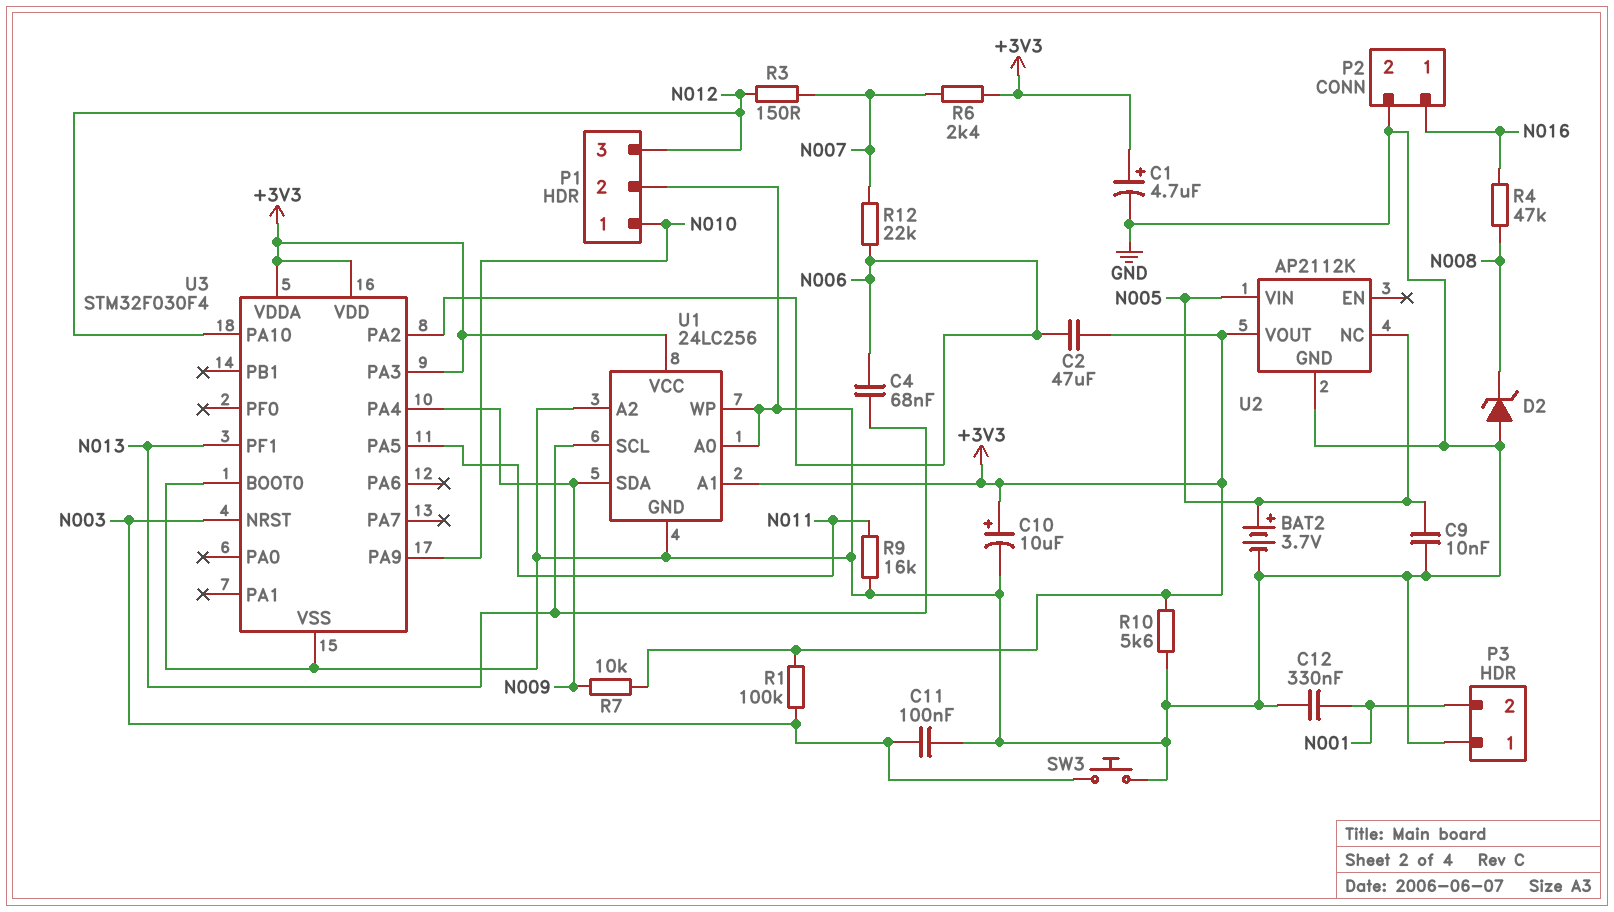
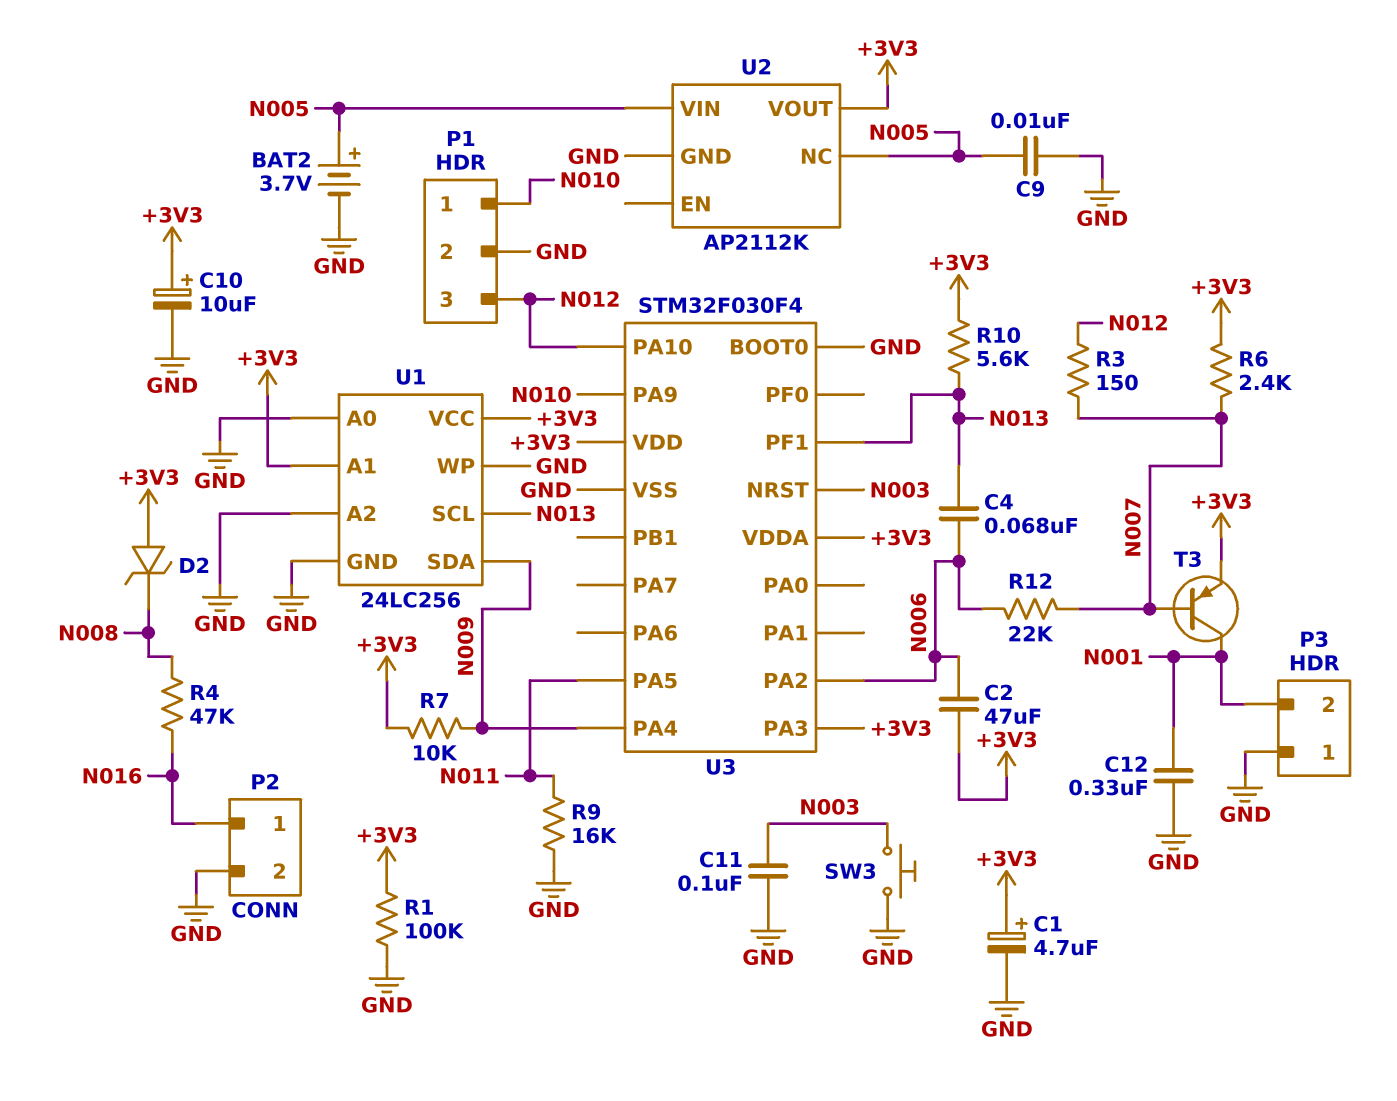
D2: zener (A GND, K N008) -> zener (A +3V3, K N008)
R1: 100k (+3V3, N003) -> 100k (+3V3, GND)
R10: 5.6k (+3V3, GND) -> 5.6k (+3V3, N013)
T3: none -> PNP (B N007, C N001, E +3V3)

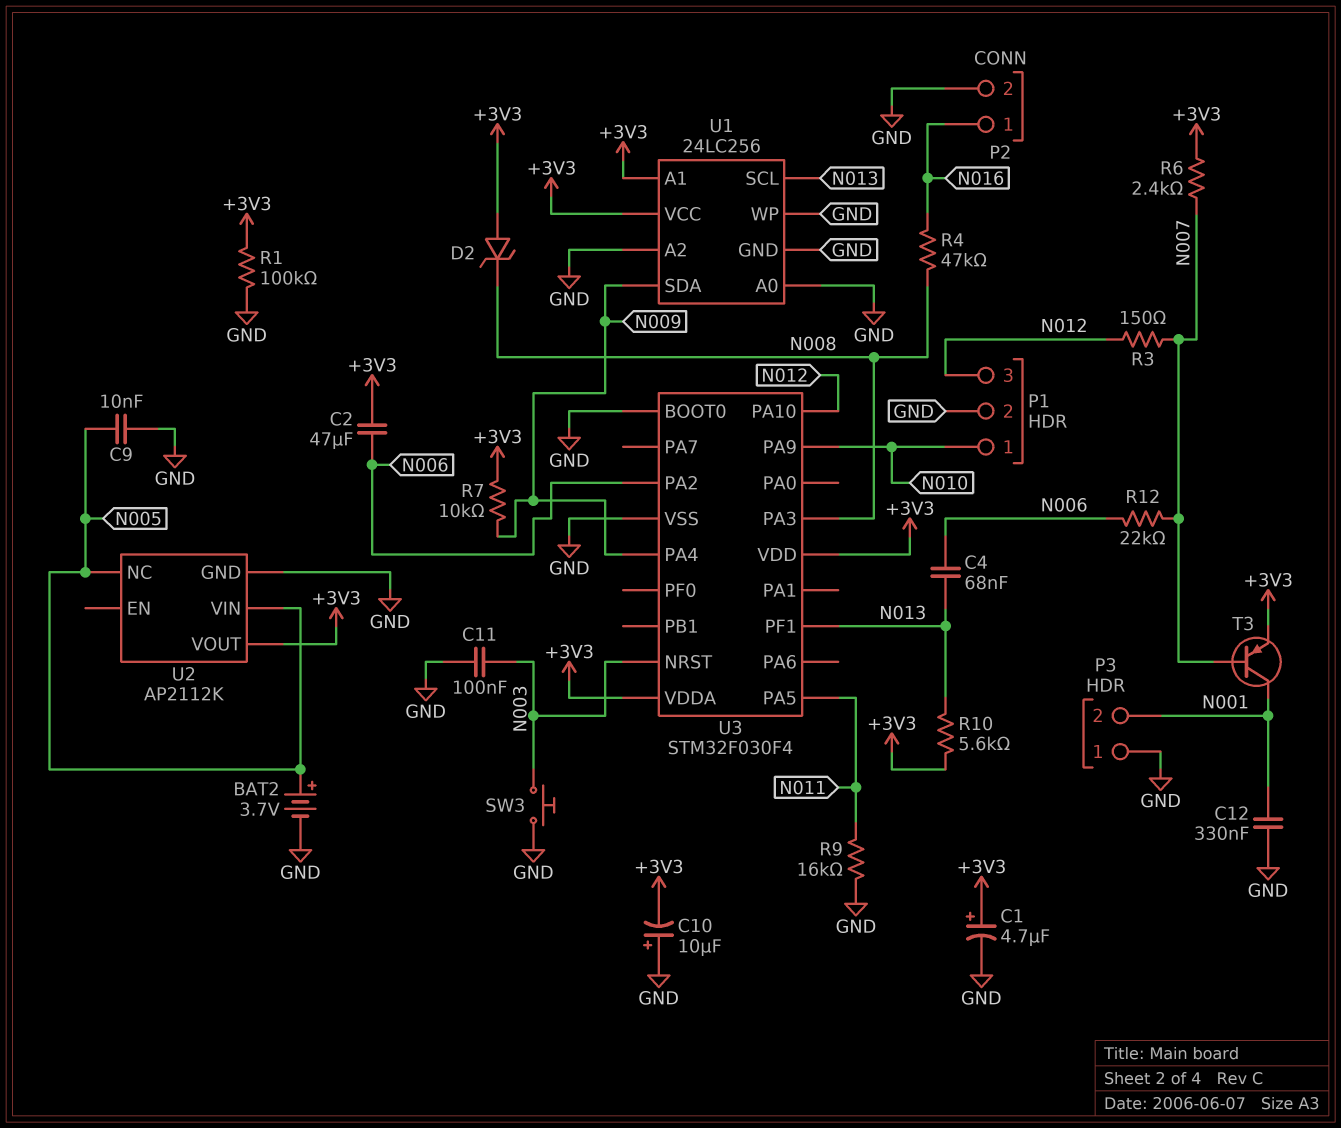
C10: 10uF (plus +3V3, minus GND) -> 10uF (plus GND, minus +3V3)
U3 pin PA3: +3V3 -> N008

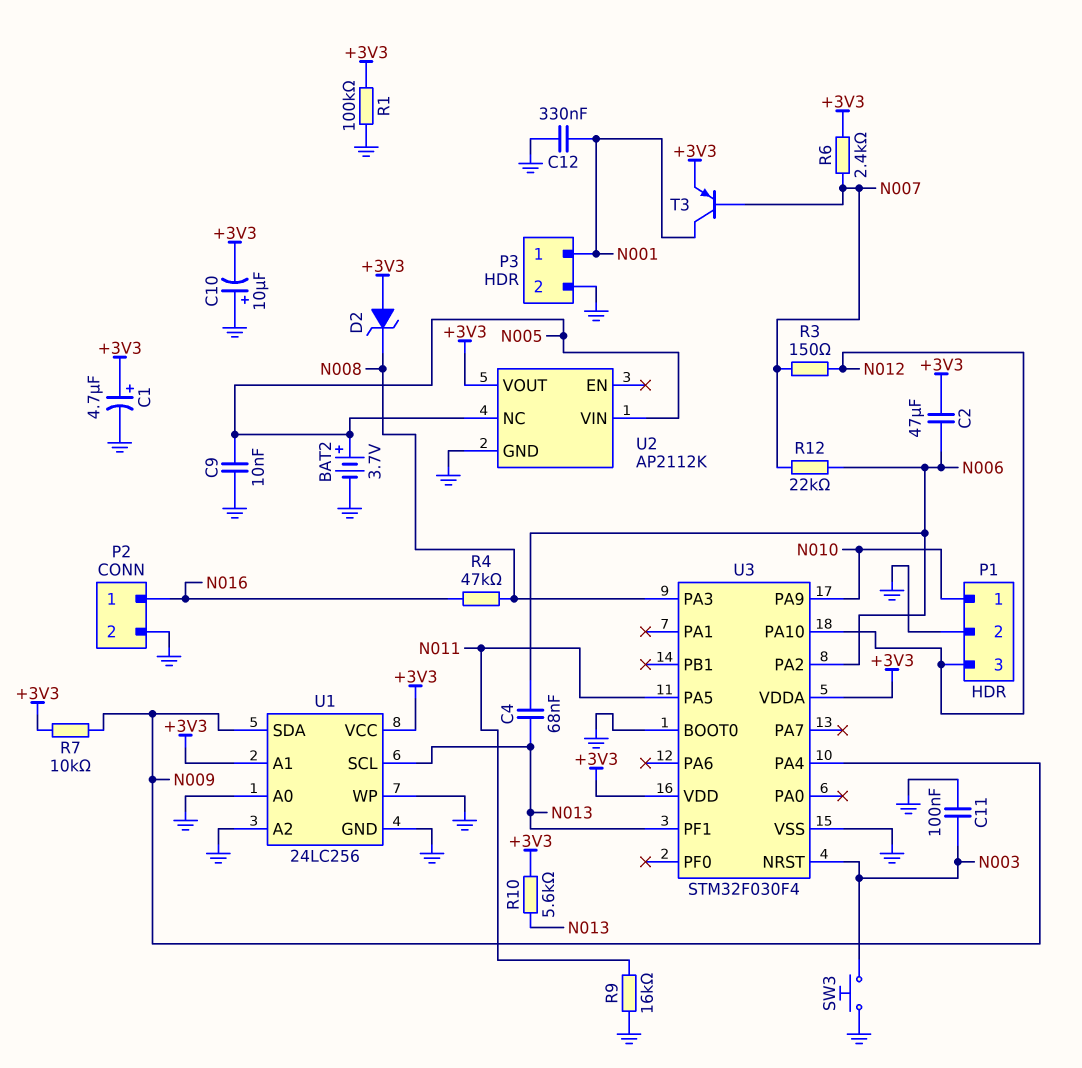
P3 pin 1: GND -> N001
P3 pin 2: N001 -> GND

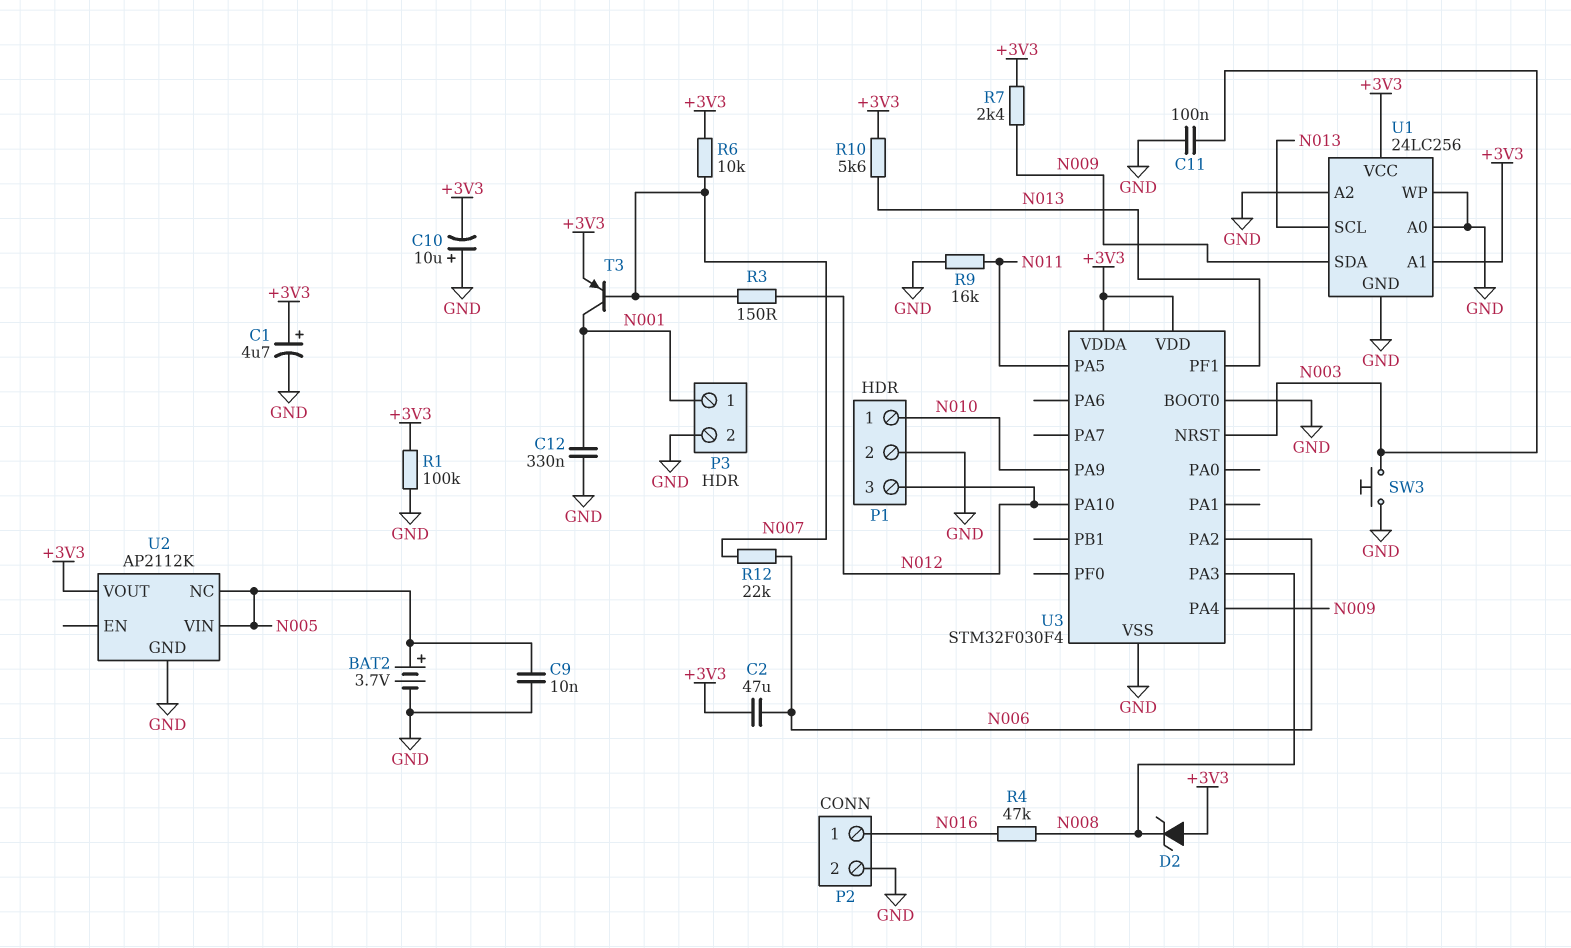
C4: 68nF (N006, N013) -> none
R6: 2.4k (+3V3, N007) -> 10k (+3V3, N007)
R7: 10k (+3V3, N009) -> 2.4k (+3V3, N009)

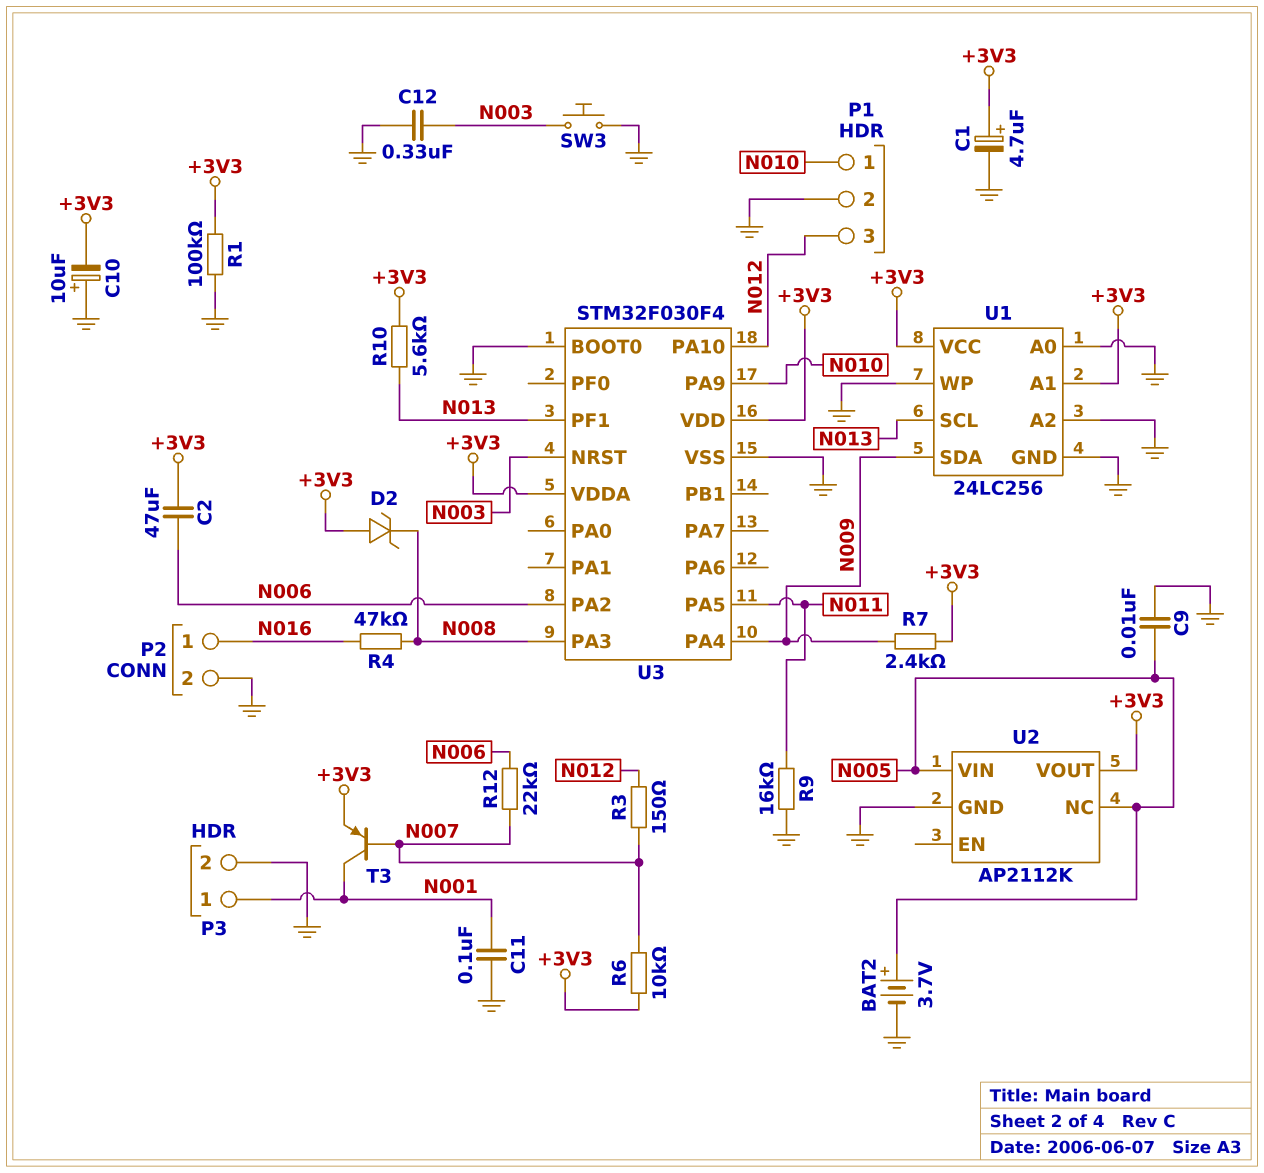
C11: 100nF (GND, N003) -> 100nF (GND, N001)
C12: 330nF (GND, N001) -> 330nF (GND, N003)

